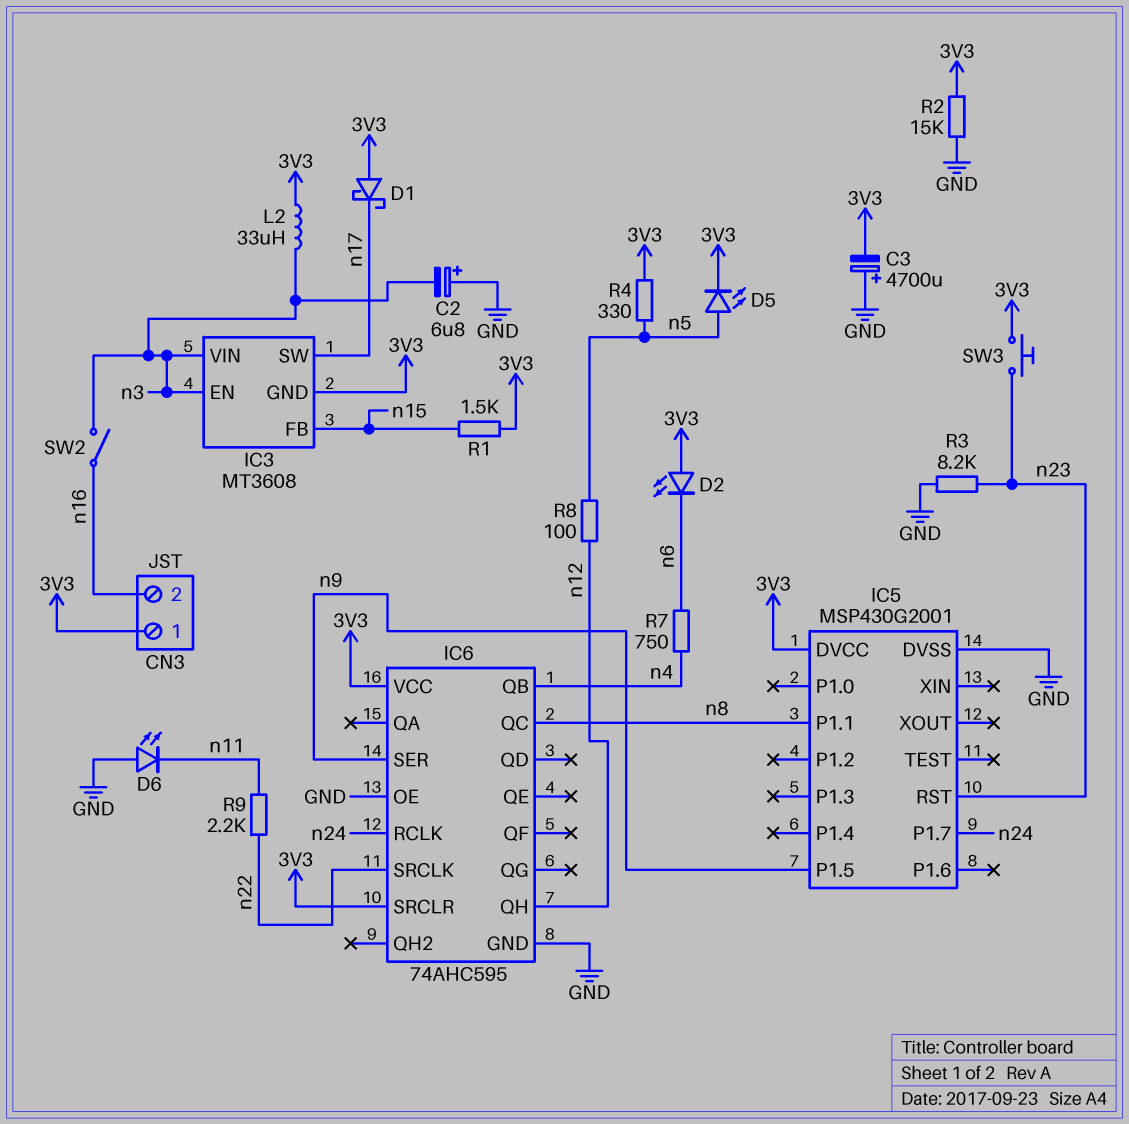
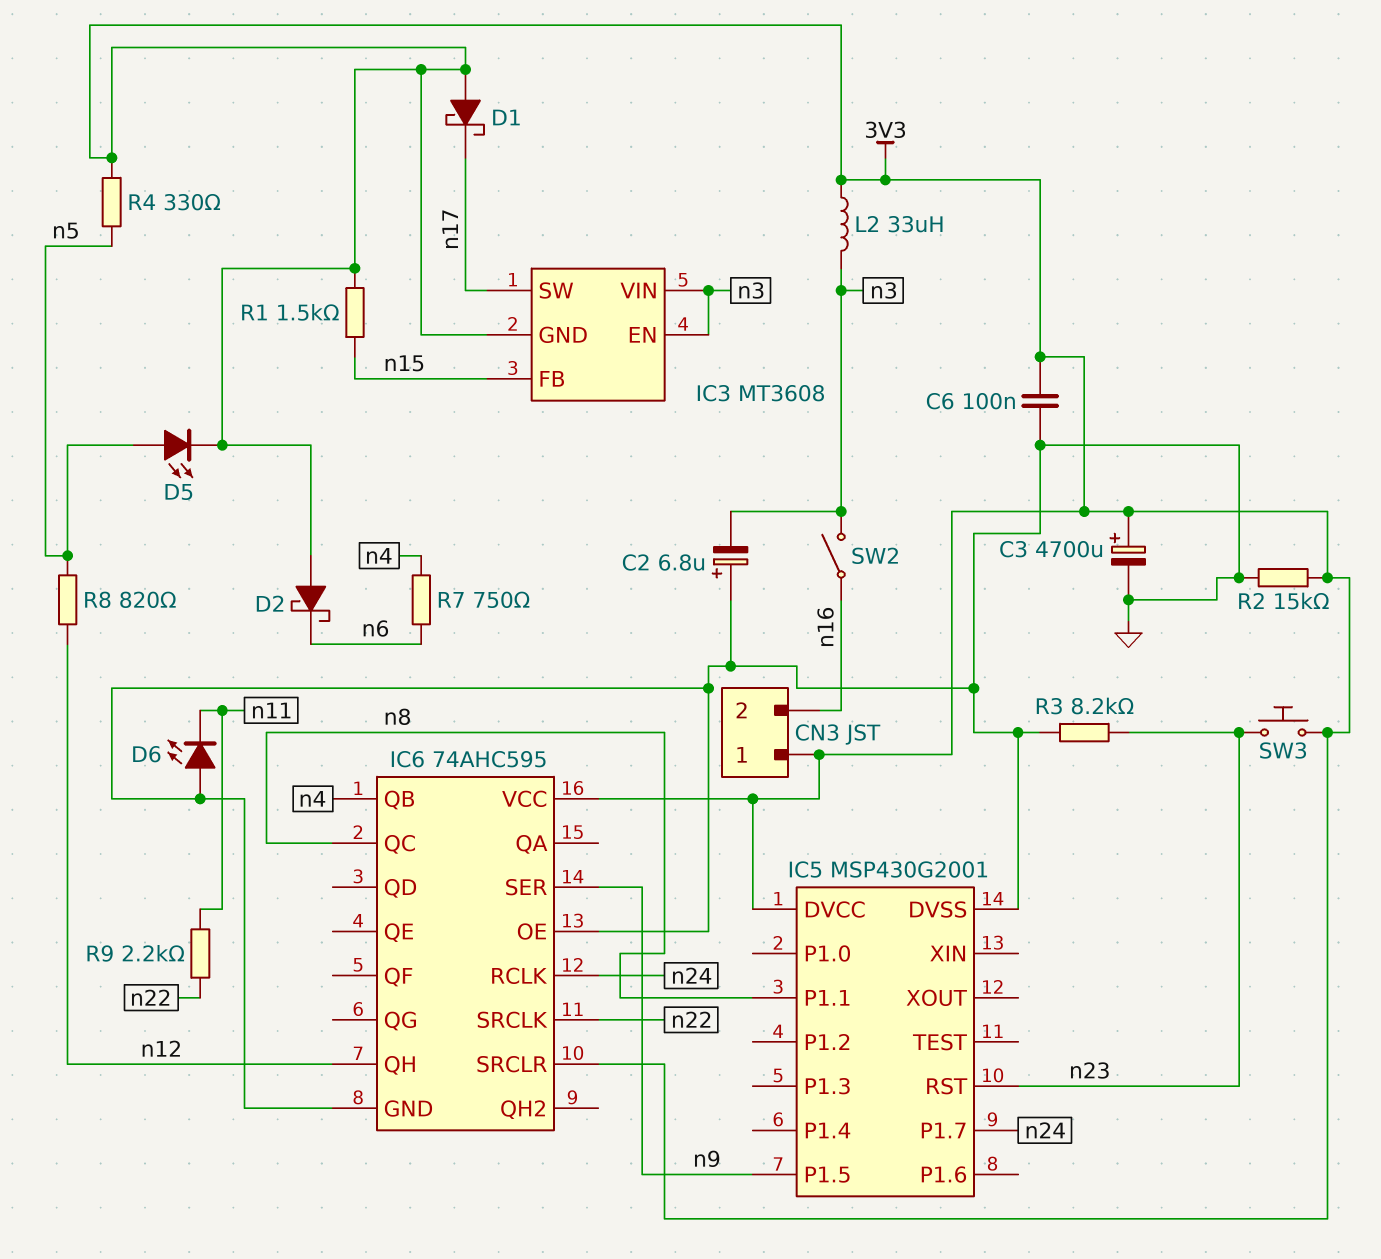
C3: 4700uF (plus GND, minus 3V3) -> 4700uF (plus 3V3, minus GND)
C6: none -> 100nF (3V3, GND)
D2: LED (A 3V3, K n6) -> schottky (A 3V3, K n6)
R8: 100 (n5, n12) -> 820 (n5, n12)

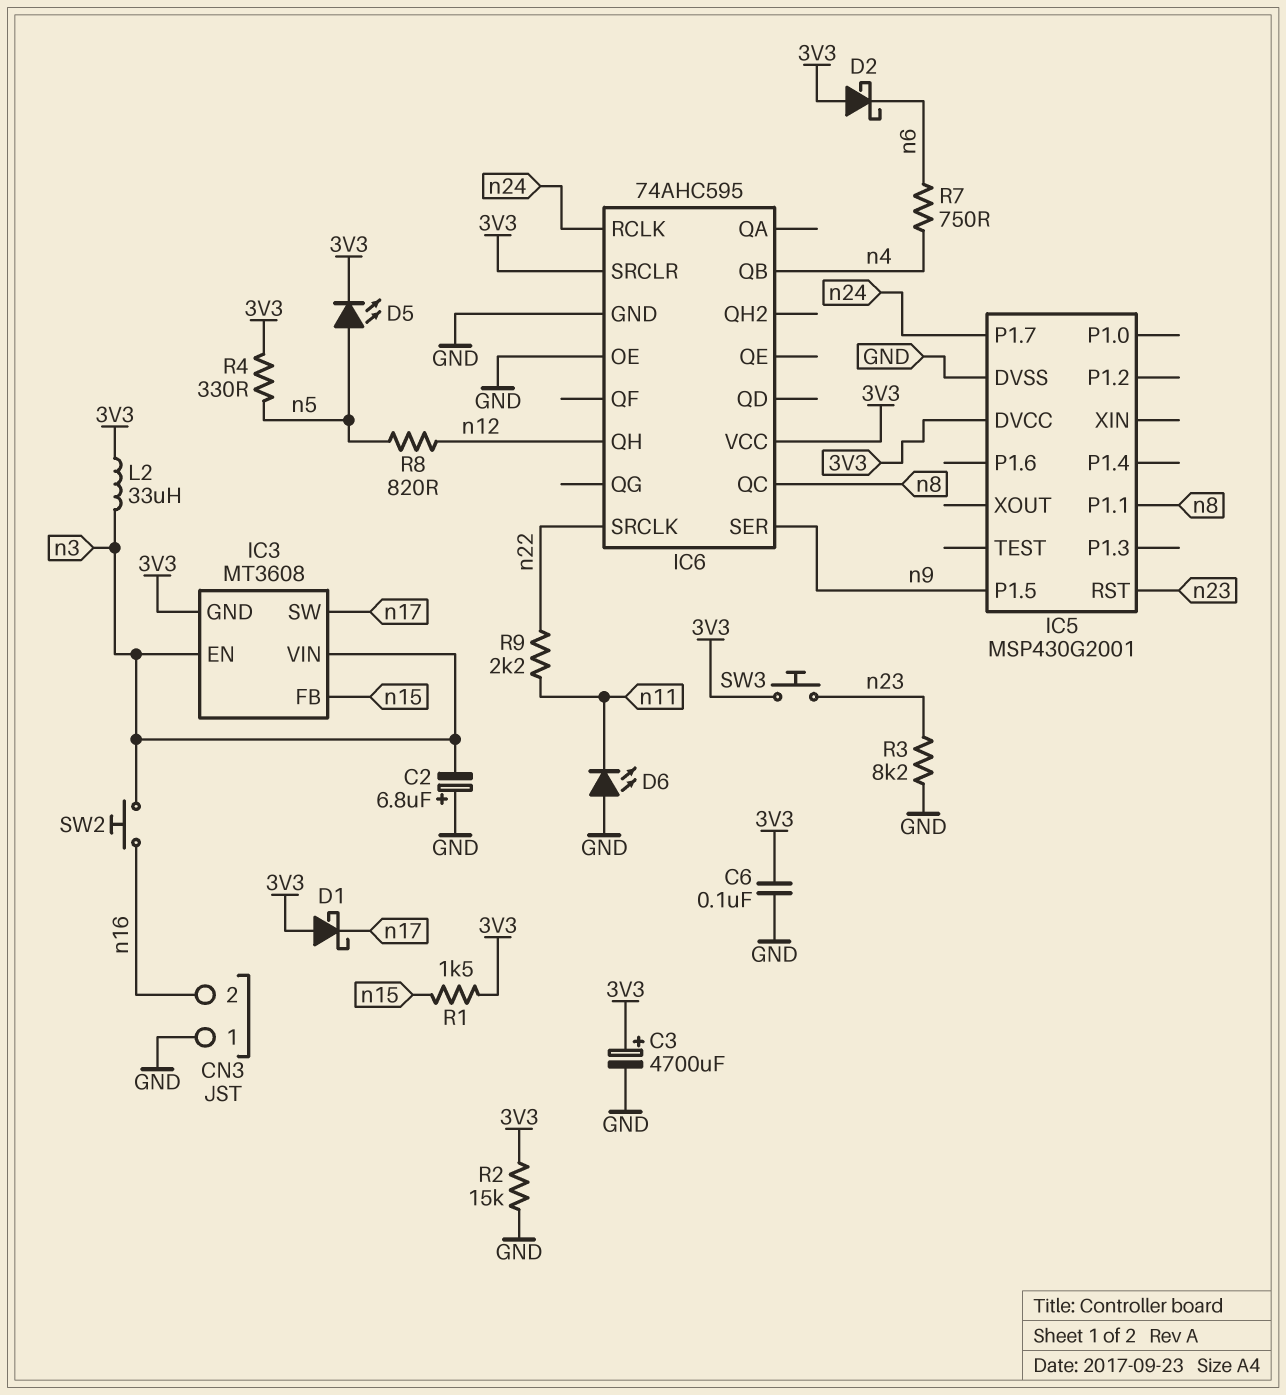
CN3 pin 1: 3V3 -> GND
SW2: switch (n3, n16) -> button (n3, n16)

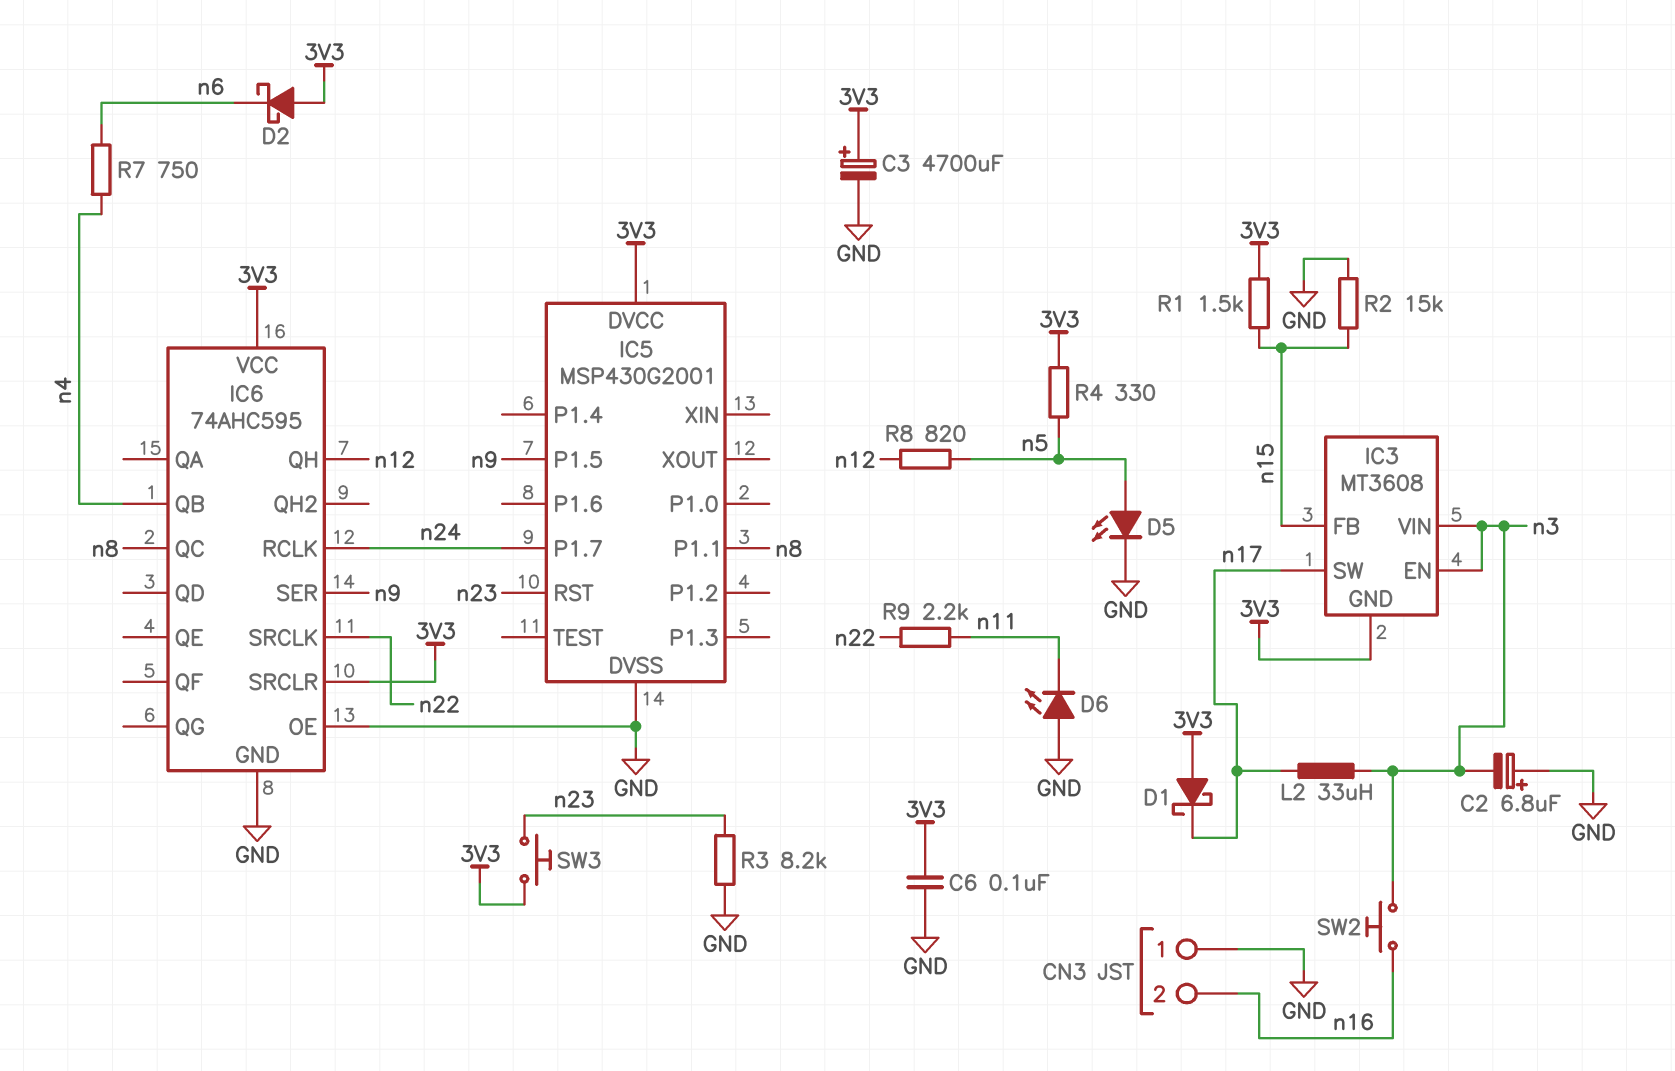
D5: LED (A n5, K 3V3) -> LED (A n5, K GND)
L2: 33uH (3V3, n3) -> 33uH (n3, n17)
R2: 15k (3V3, GND) -> 15k (GND, n15)

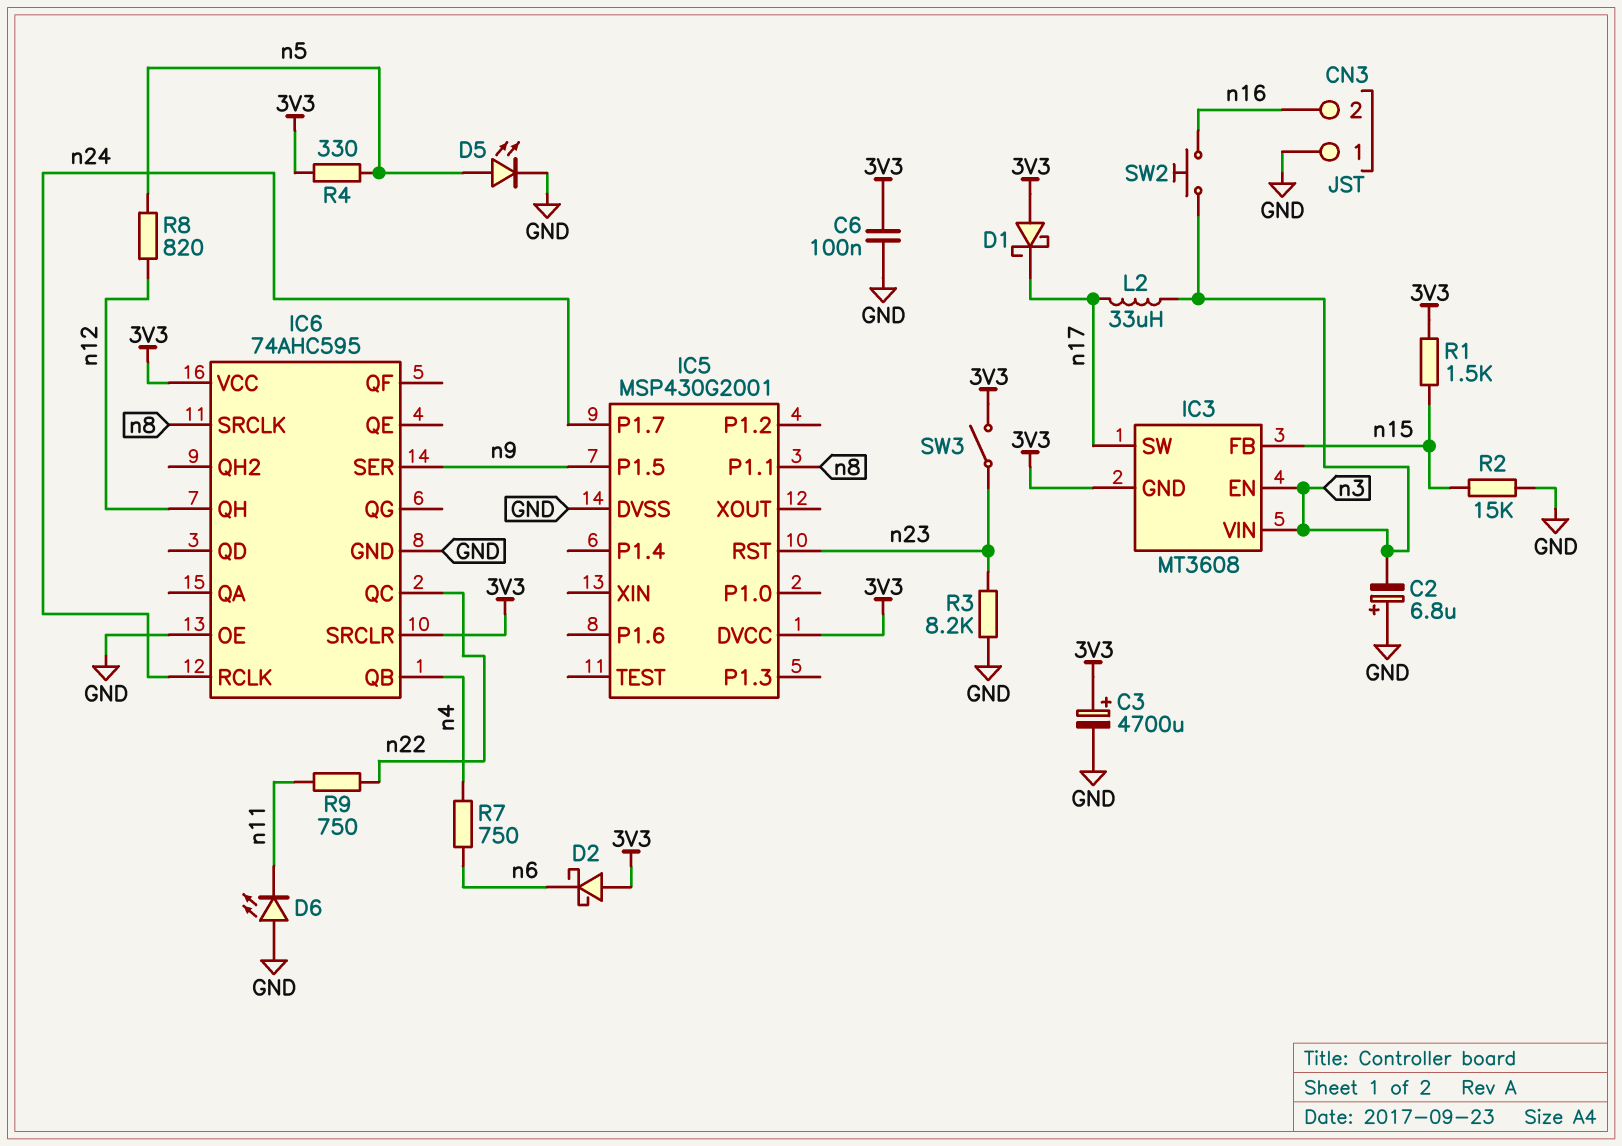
IC6 pin QC: n8 -> n22
IC6 pin SRCLK: n22 -> n8
R9: 2.2k (n11, n22) -> 750 (n11, n22)
SW3: button (3V3, n23) -> switch (3V3, n23)

